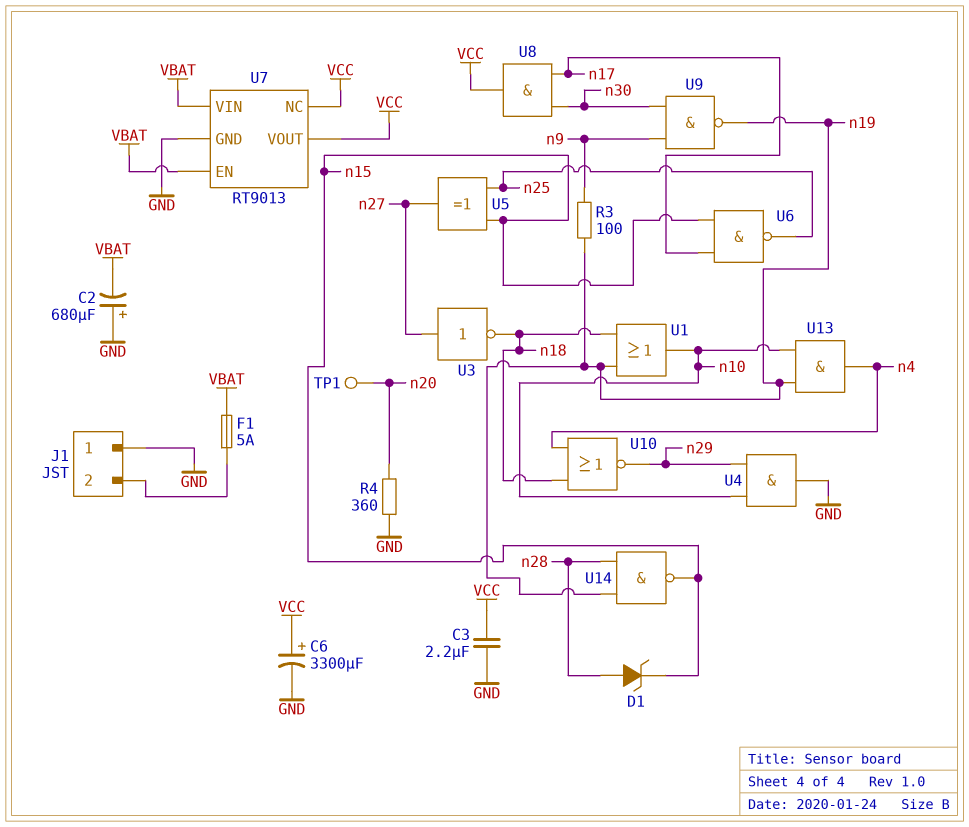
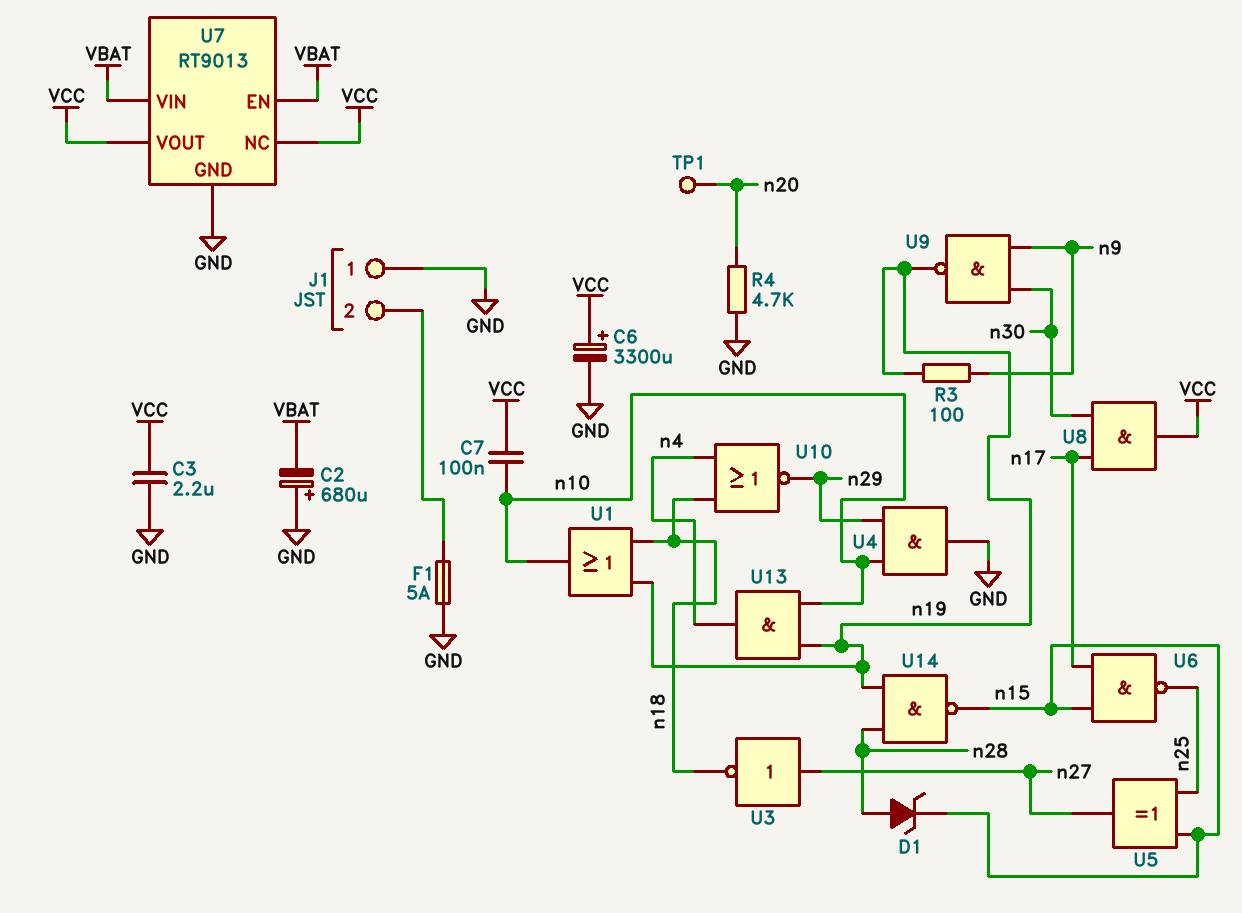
C7: none -> 100nF (VCC, n10)
F1: 5A (J1/2, VBAT) -> 5A (GND, J1/2)
R4: 360 (GND, n20) -> 4.7k (GND, n20)

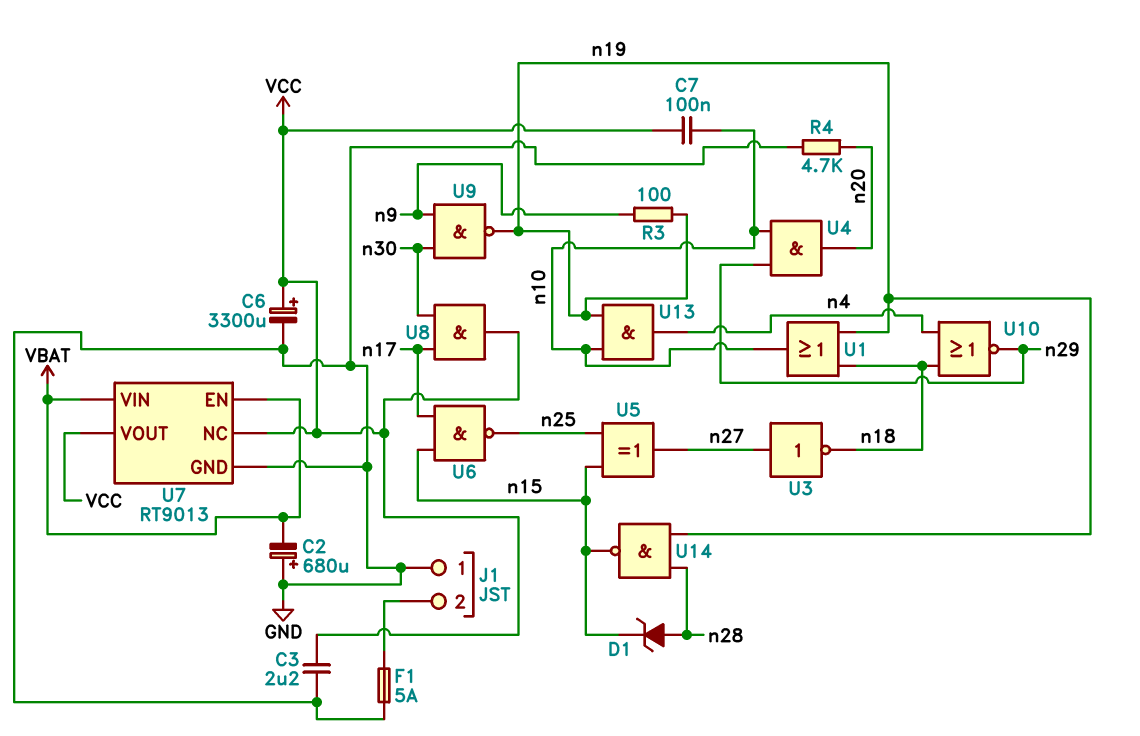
TP1: test point (n20) -> none
U4: AND (in n10, in n29, out GND) -> AND (in n10, in n29, out n20)

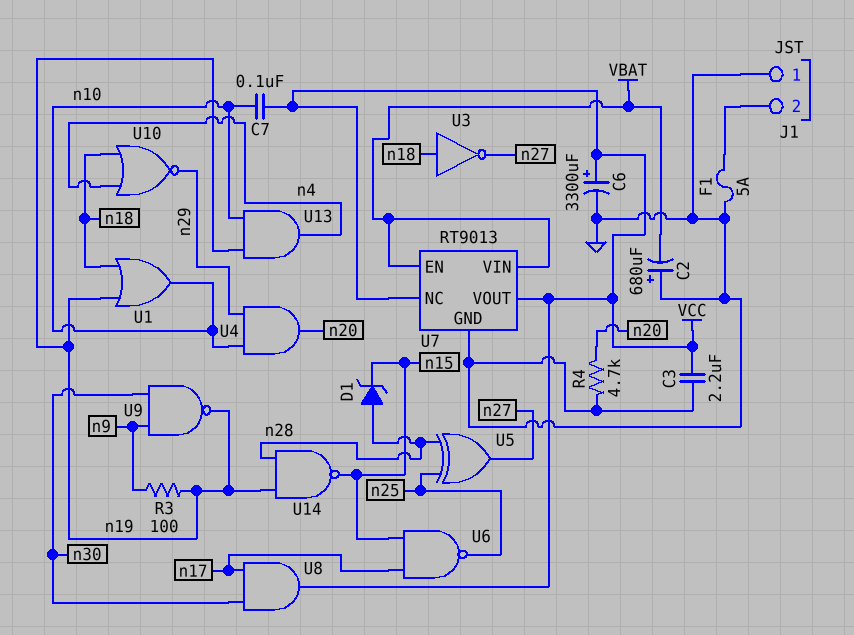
U3: NOT (in n27, out n18) -> NOT (in n18, out n27)
U5: XOR (in n15, in n25, out n27) -> XOR (in n25, in n28, out n27)

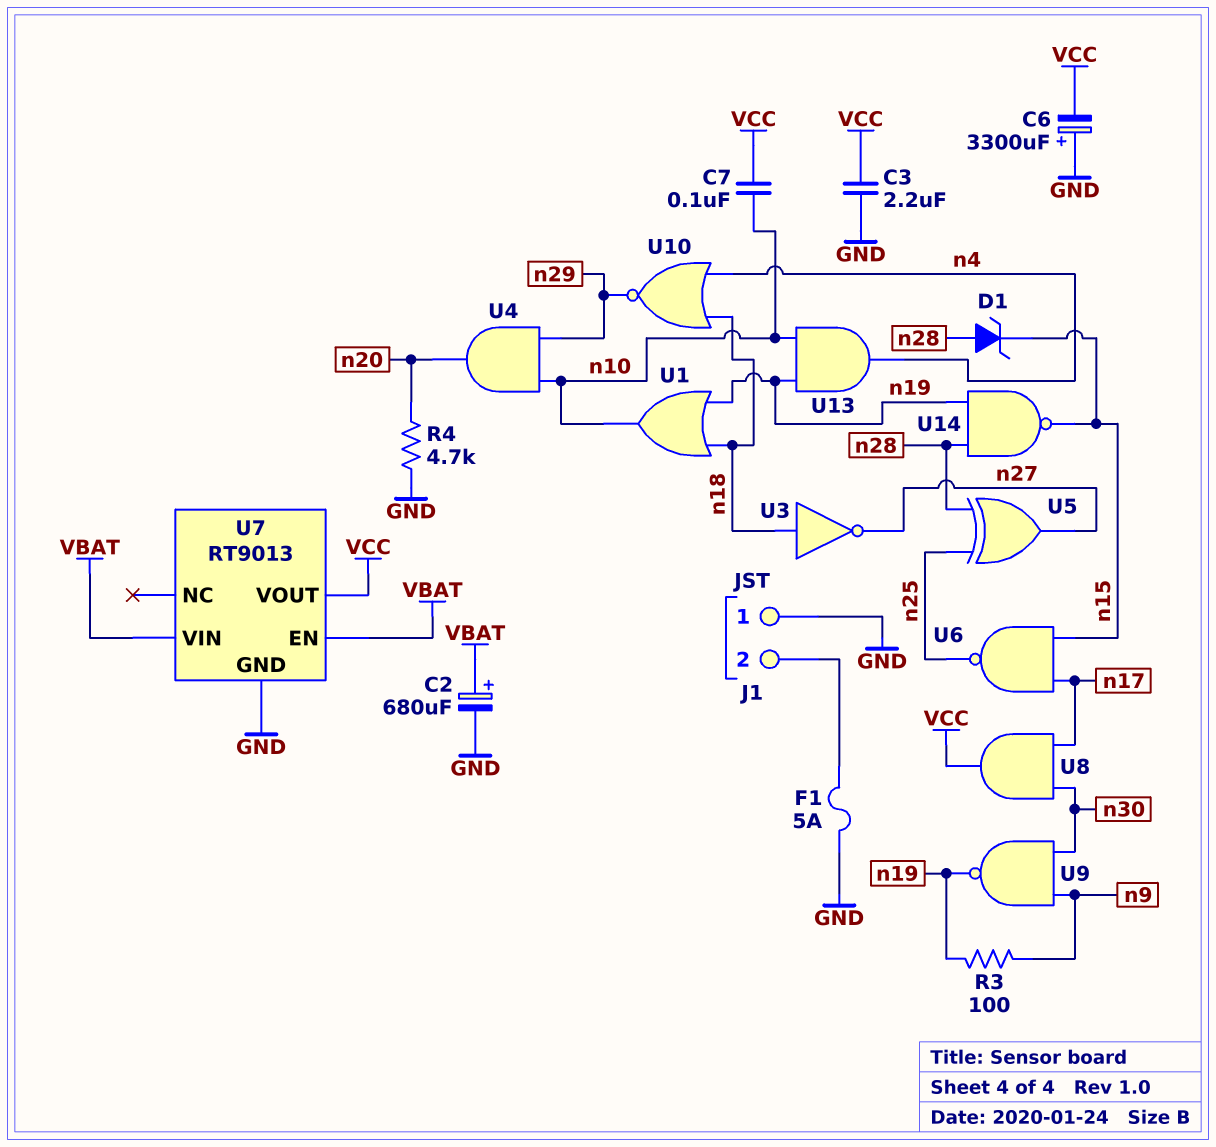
C2: 680uF (plus GND, minus VBAT) -> 680uF (plus VBAT, minus GND)
C6: 3300uF (plus VCC, minus GND) -> 3300uF (plus GND, minus VCC)
U7 pin NC: VCC -> none

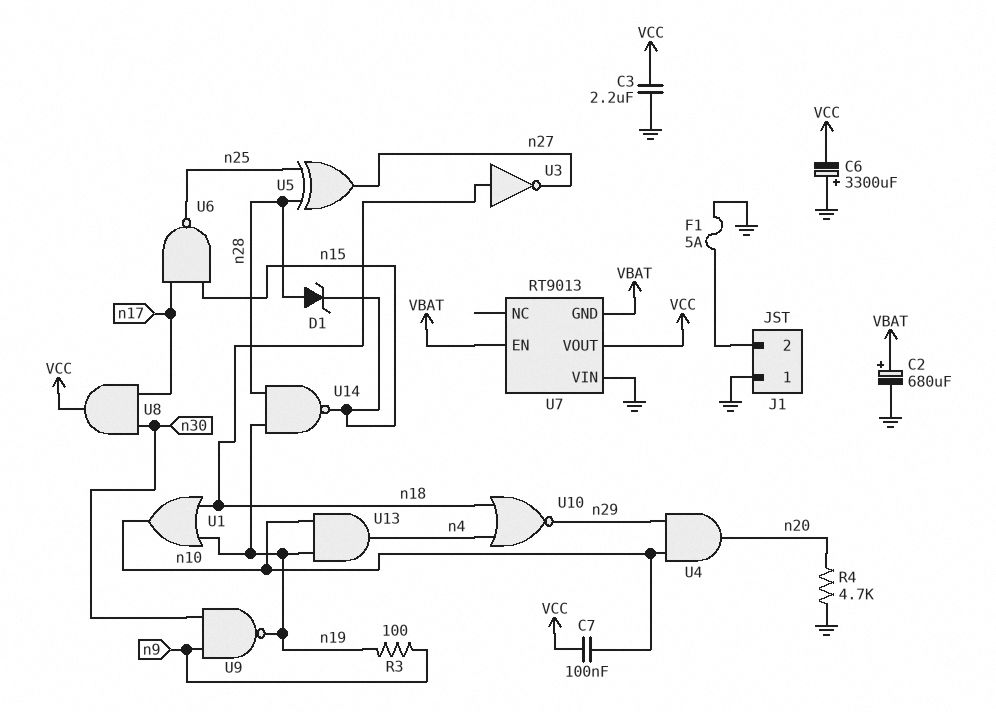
U7 pin GND: GND -> VBAT
U7 pin VIN: VBAT -> GND

